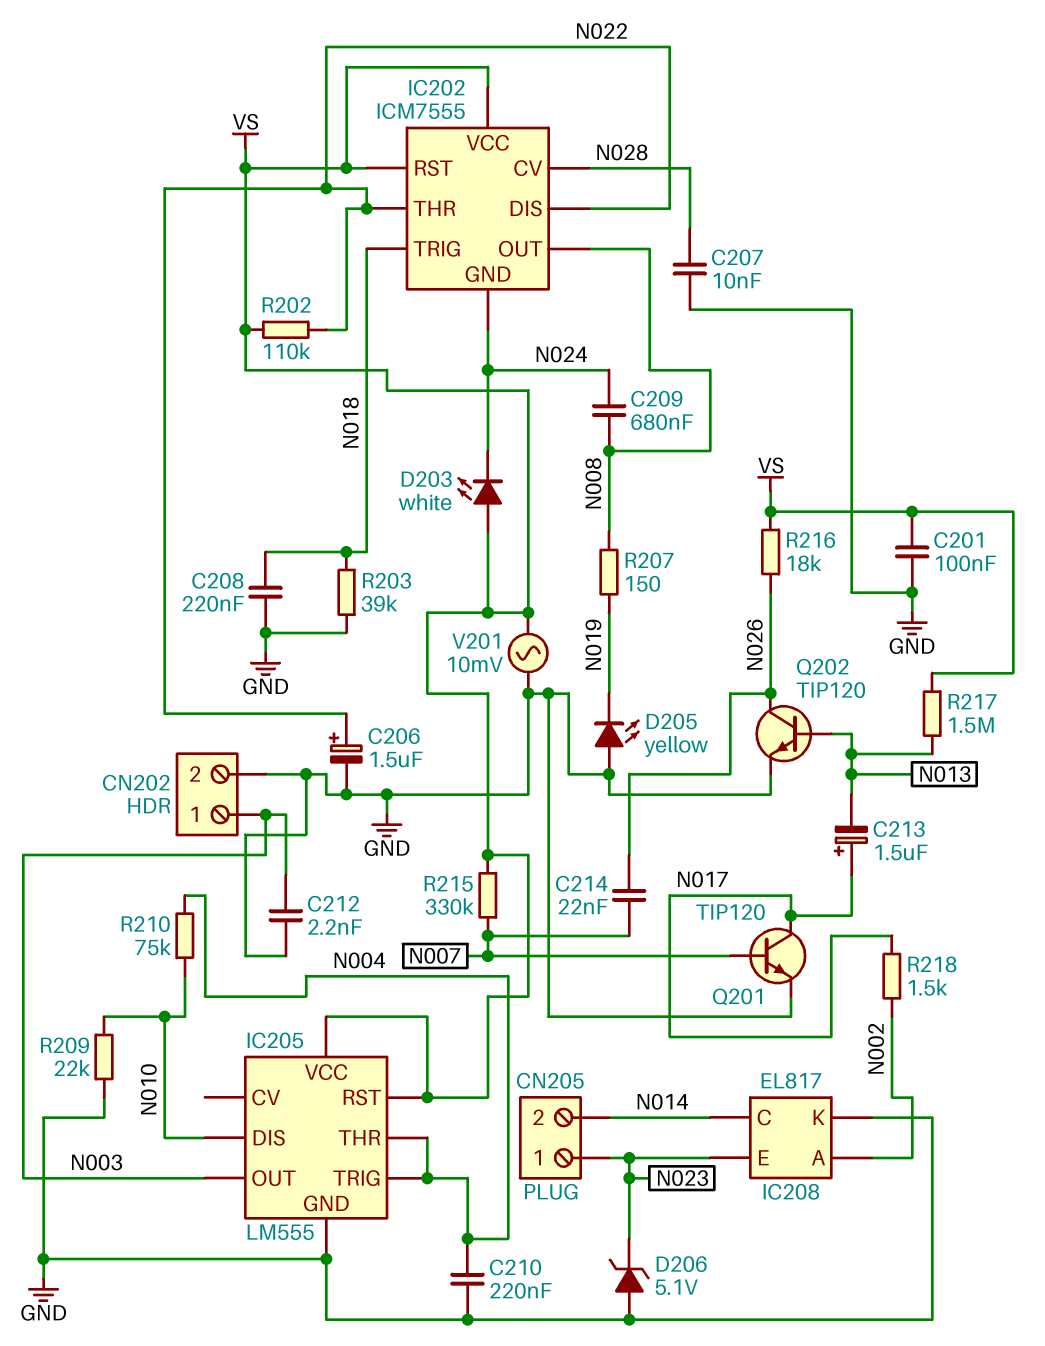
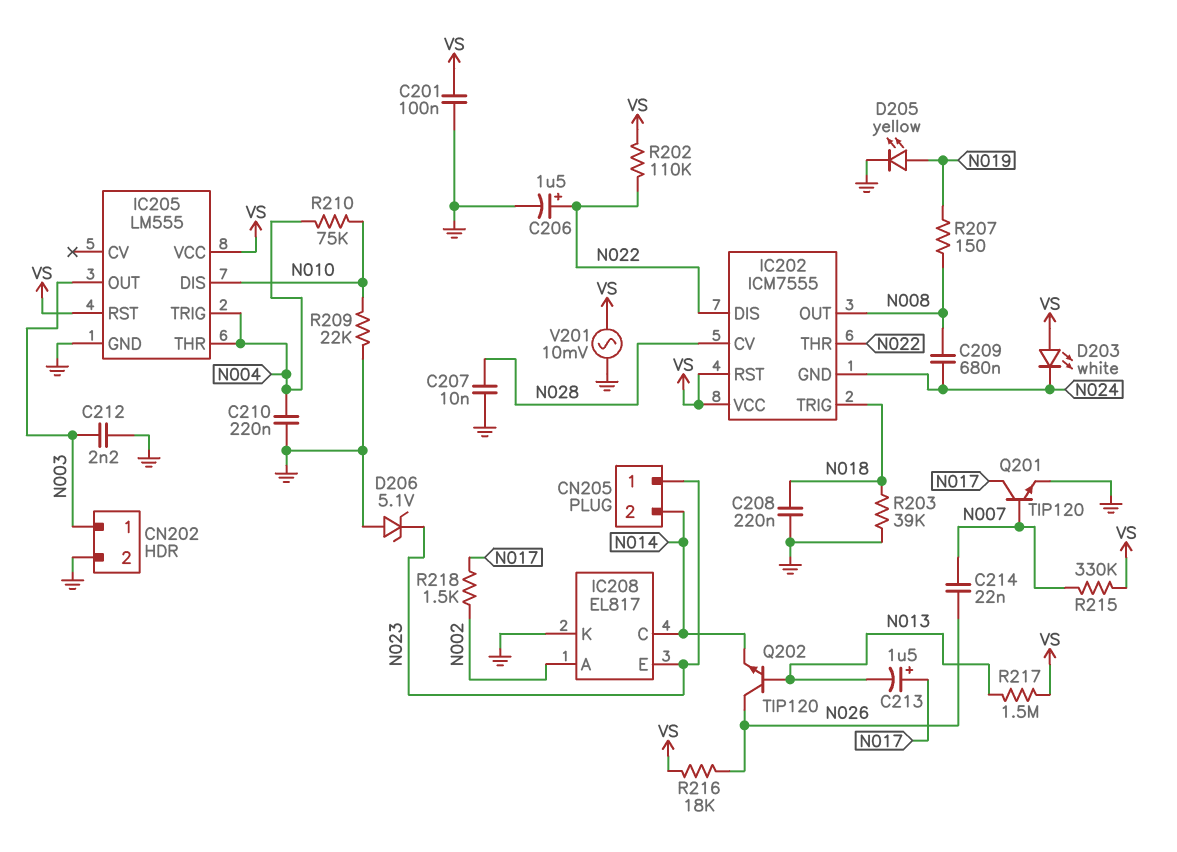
D205: LED yellow (A GND, K N019) -> LED yellow (A N019, K GND)
Q202: NPN TIP120 (B N013, C N026, E GND) -> NPN TIP120 (B N013, C N026, E N014)

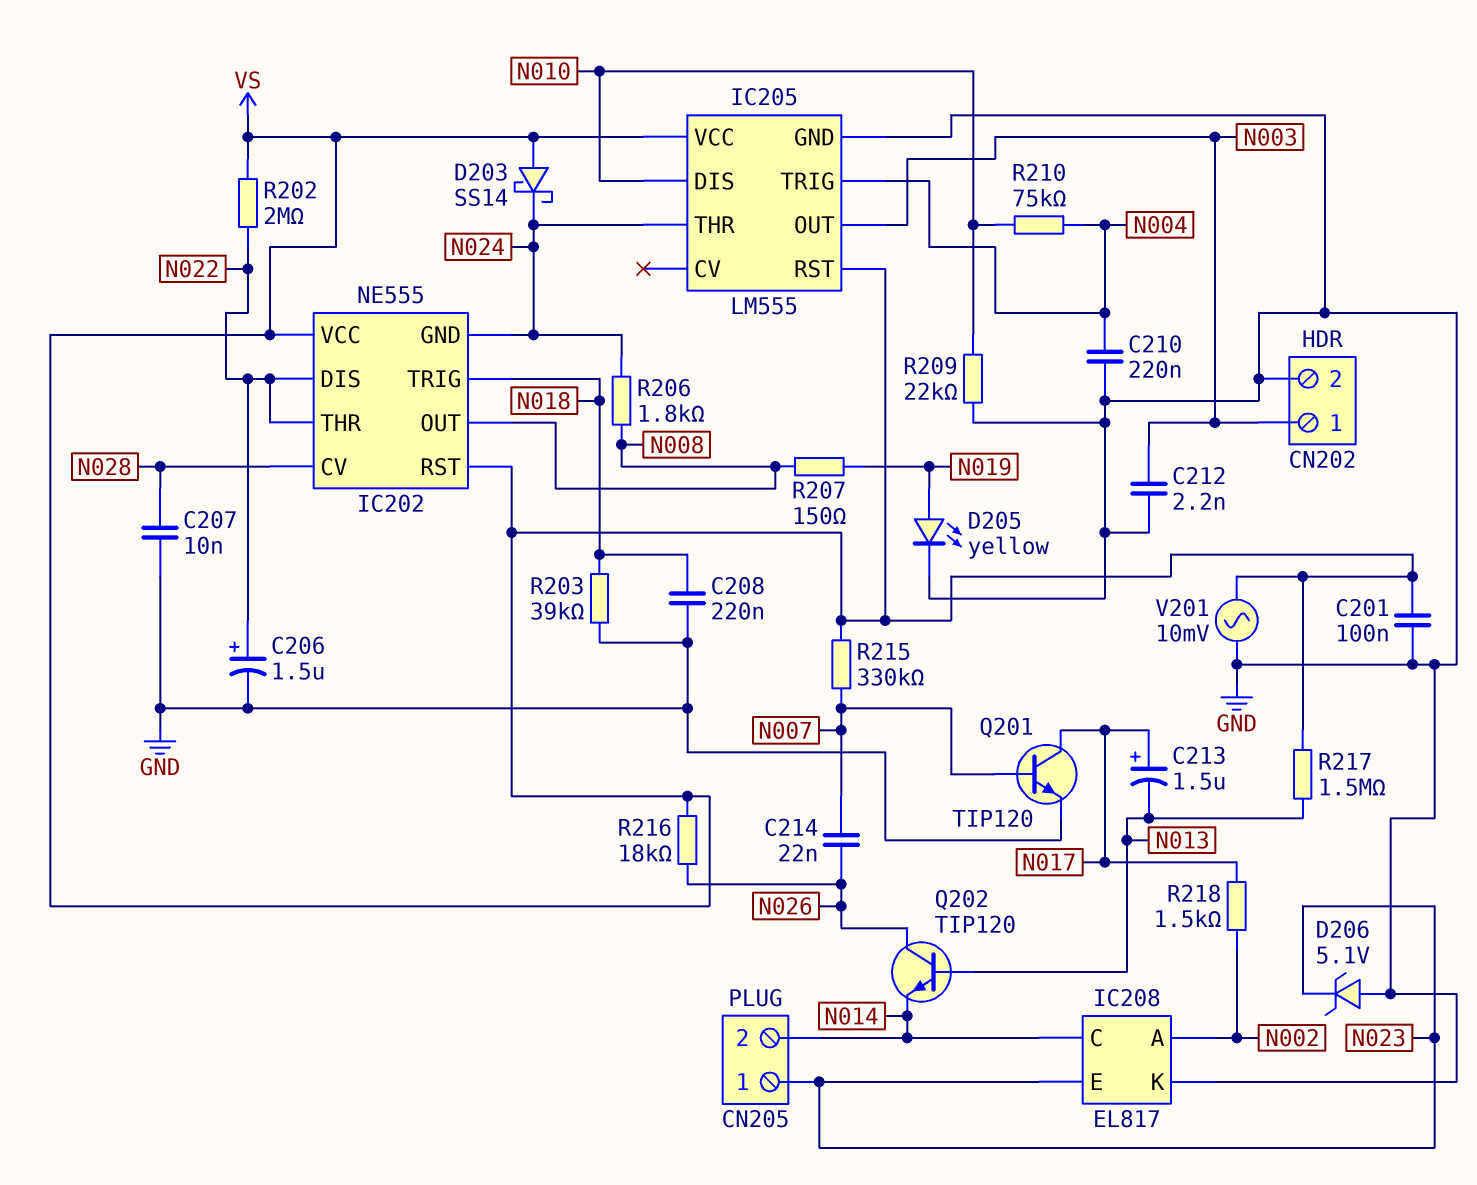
C209: 680nF (N008, N024) -> none
D203: LED white (A VS, K N024) -> schottky SS14 (A VS, K N024)
IC202: ICM7555 -> NE555
IC205 pin THR: N004 -> N024
R202: 110k (N022, VS) -> 2M (N022, VS)
R206: none -> 1.8k (N008, N024)

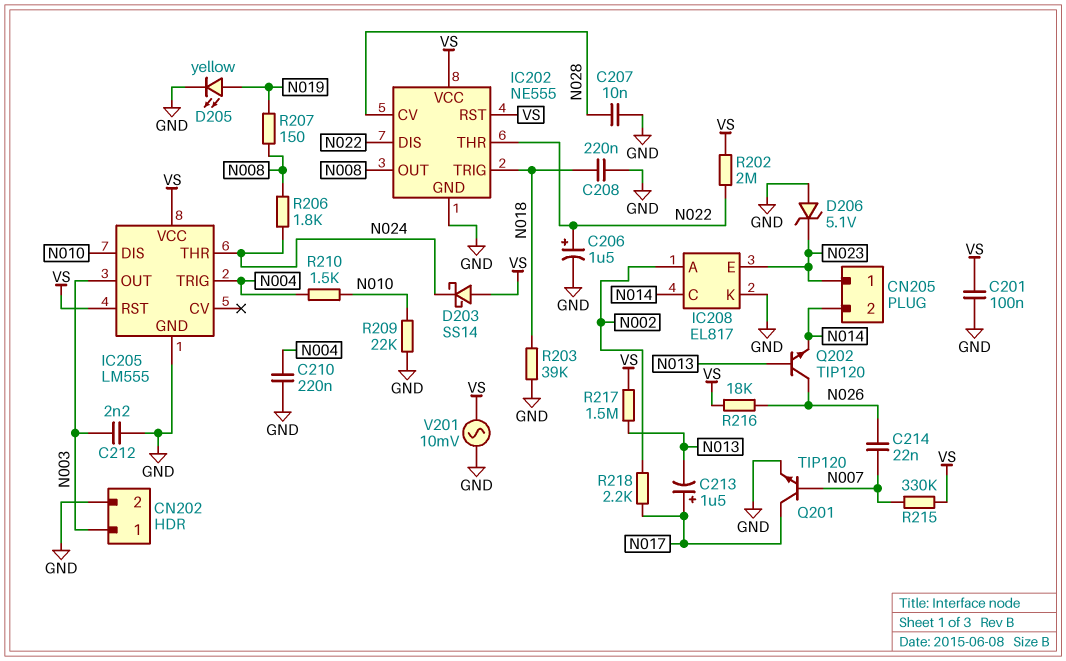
IC202 pin GND: N024 -> GND
R210: 75k (N004, N010) -> 1.5k (N004, N010)
R218: 1.5k (N002, N017) -> 2.2k (N002, N017)

